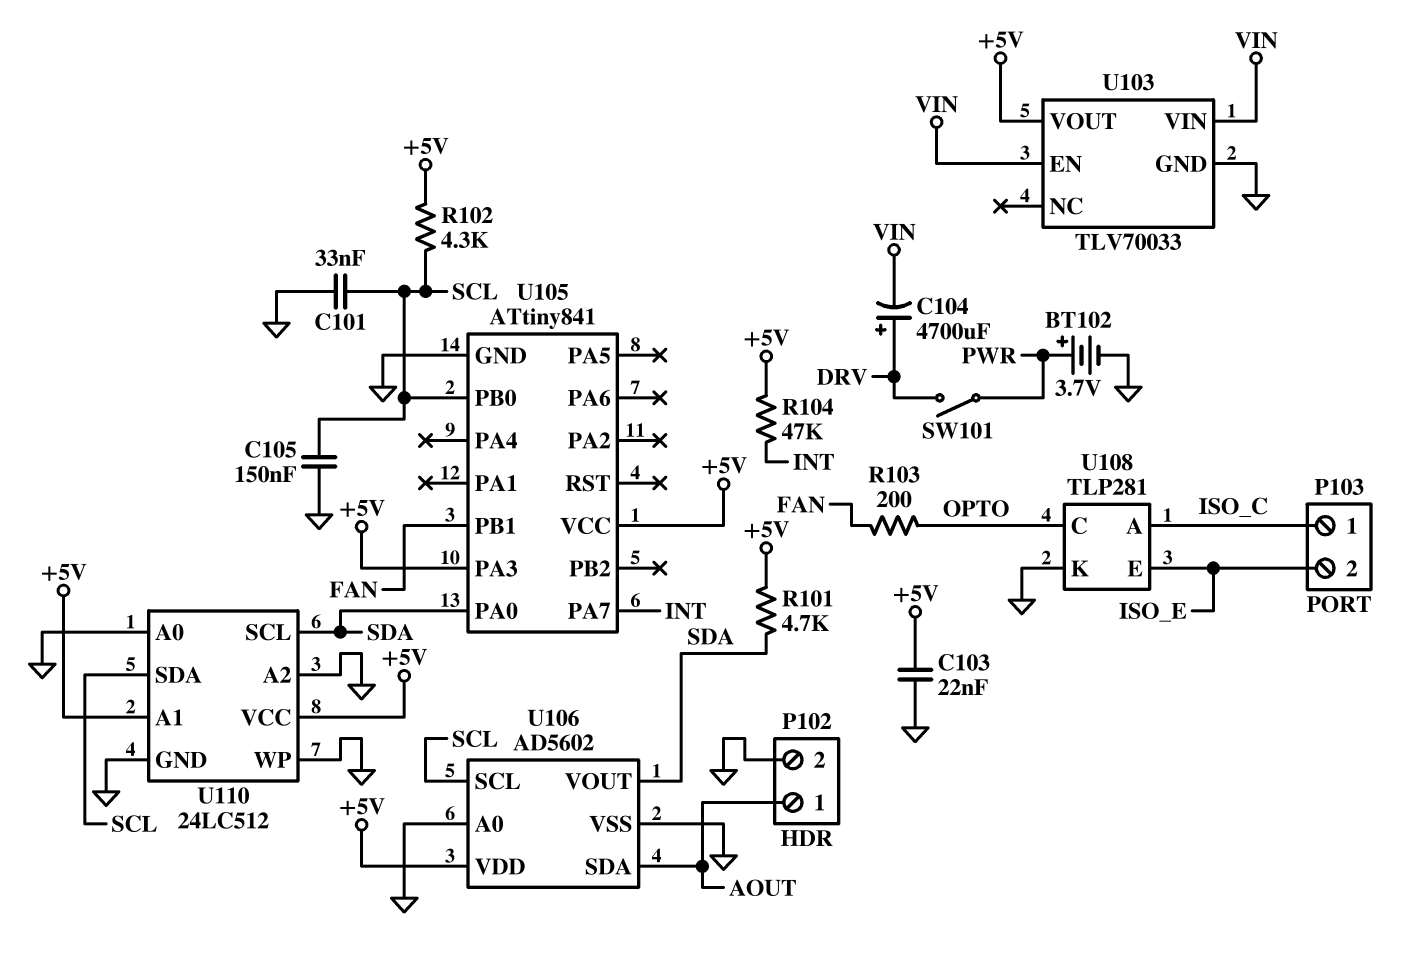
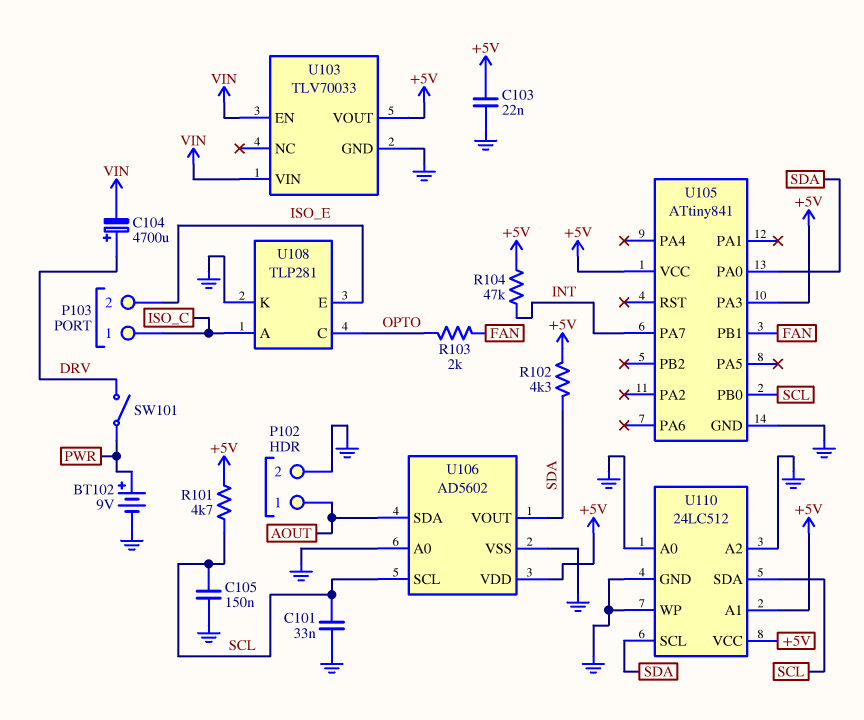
BT102: 3.7V (plus PWR, minus GND) -> 9V (plus PWR, minus GND)
R101: 4.7k (+5V, SDA) -> 4.7k (+5V, SCL)
R102: 4.3k (+5V, SCL) -> 4.3k (+5V, SDA)
R103: 200 (FAN, OPTO) -> 2k (FAN, OPTO)

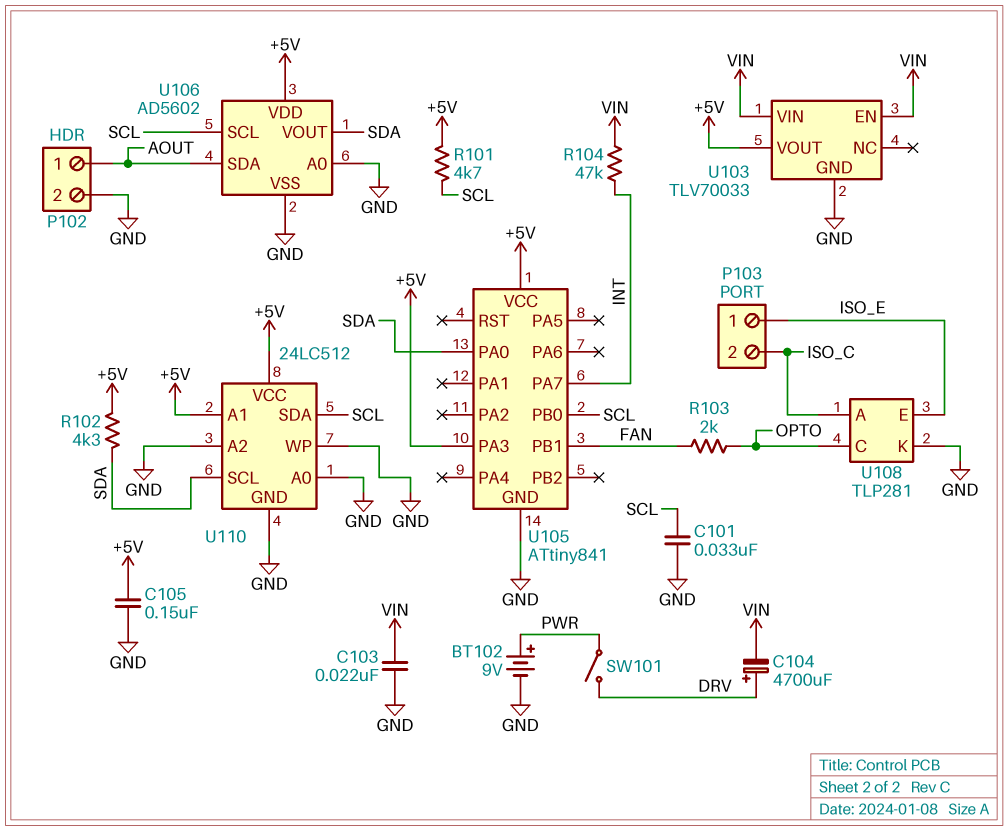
C103: 22nF (+5V, GND) -> 22nF (GND, VIN)
C105: 150nF (GND, SCL) -> 150nF (+5V, GND)
P103 pin 1: ISO_C -> ISO_E
P103 pin 2: ISO_E -> ISO_C
R104: 47k (+5V, INT) -> 47k (INT, VIN)

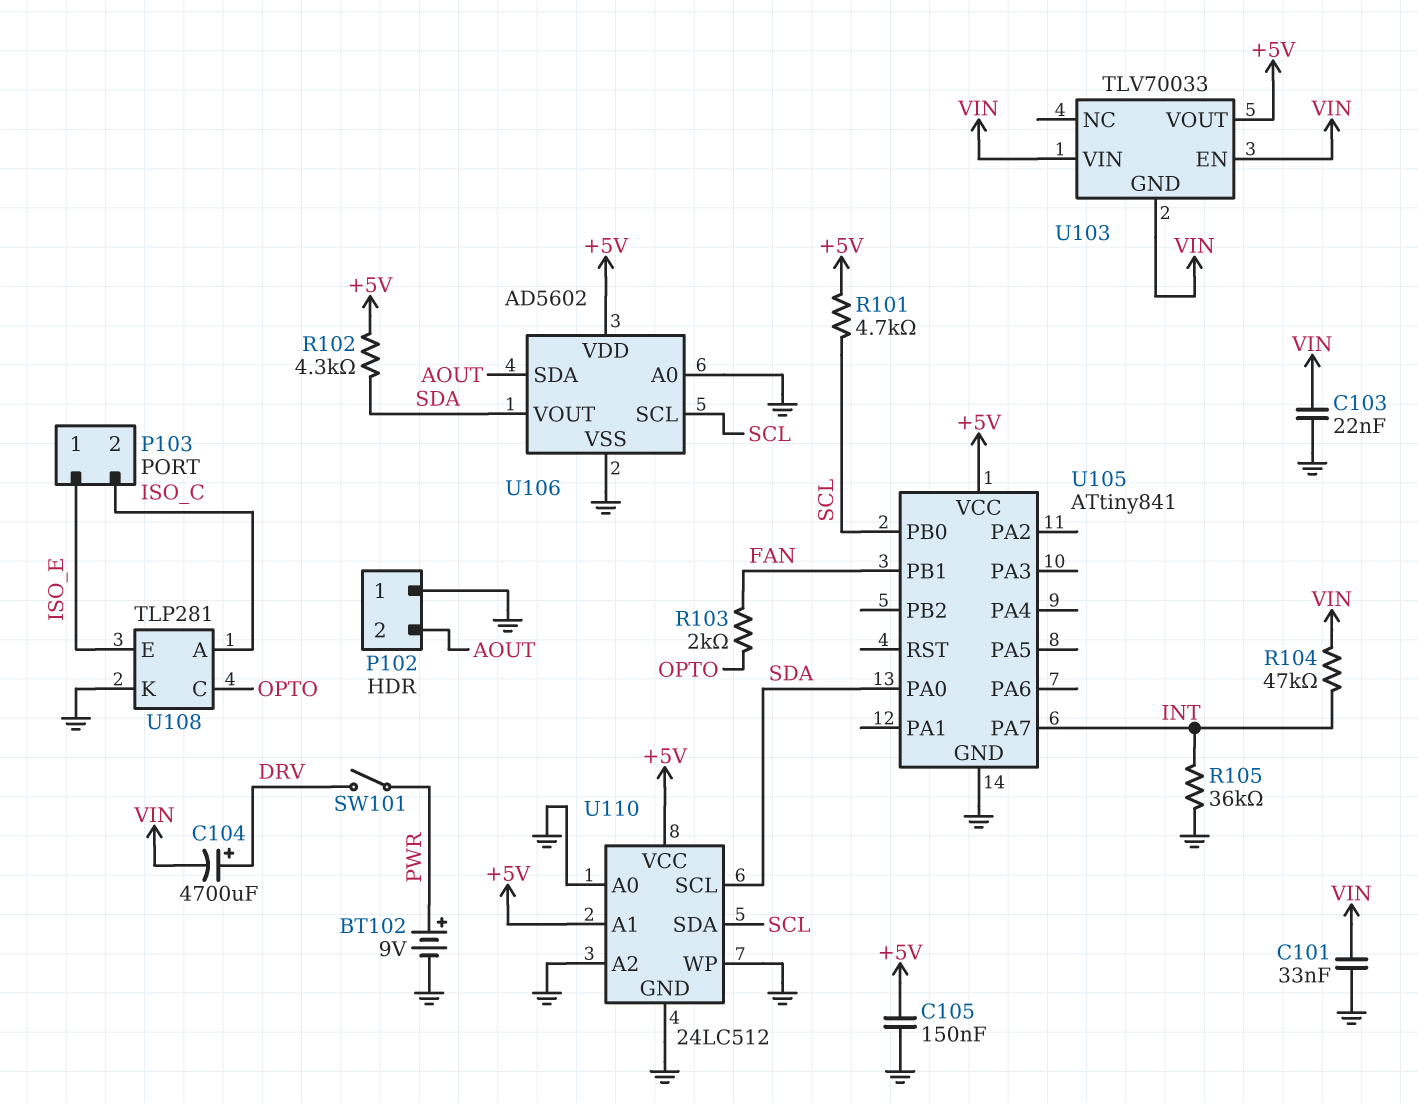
C101: 33nF (GND, SCL) -> 33nF (GND, VIN)
P102 pin 1: AOUT -> GND
P102 pin 2: GND -> AOUT
R105: none -> 36k (GND, INT)
U103 pin GND: GND -> VIN
U105 pin PA3: +5V -> none

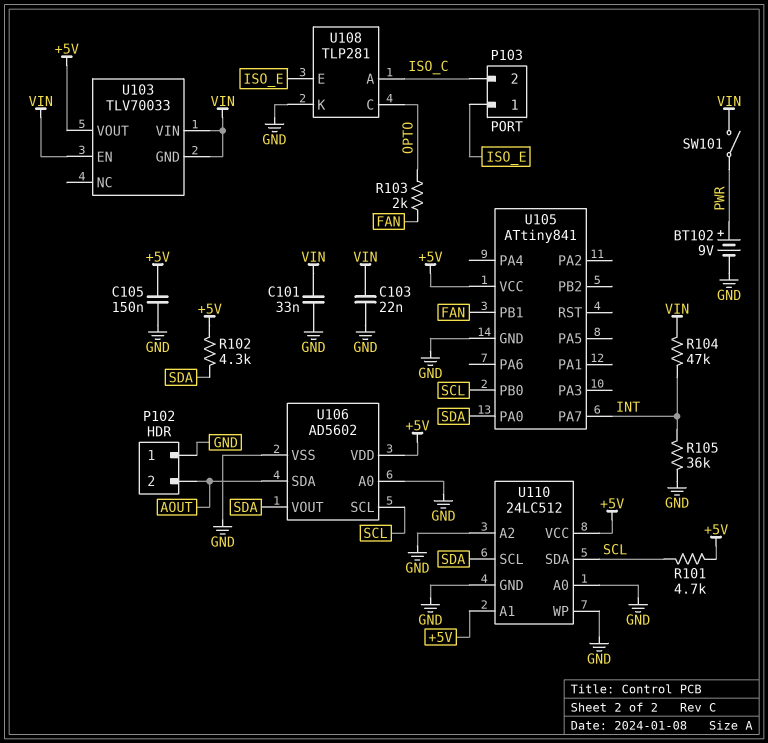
C104: 4700uF (plus DRV, minus VIN) -> none
SW101: switch (DRV, PWR) -> switch (PWR, VIN)

